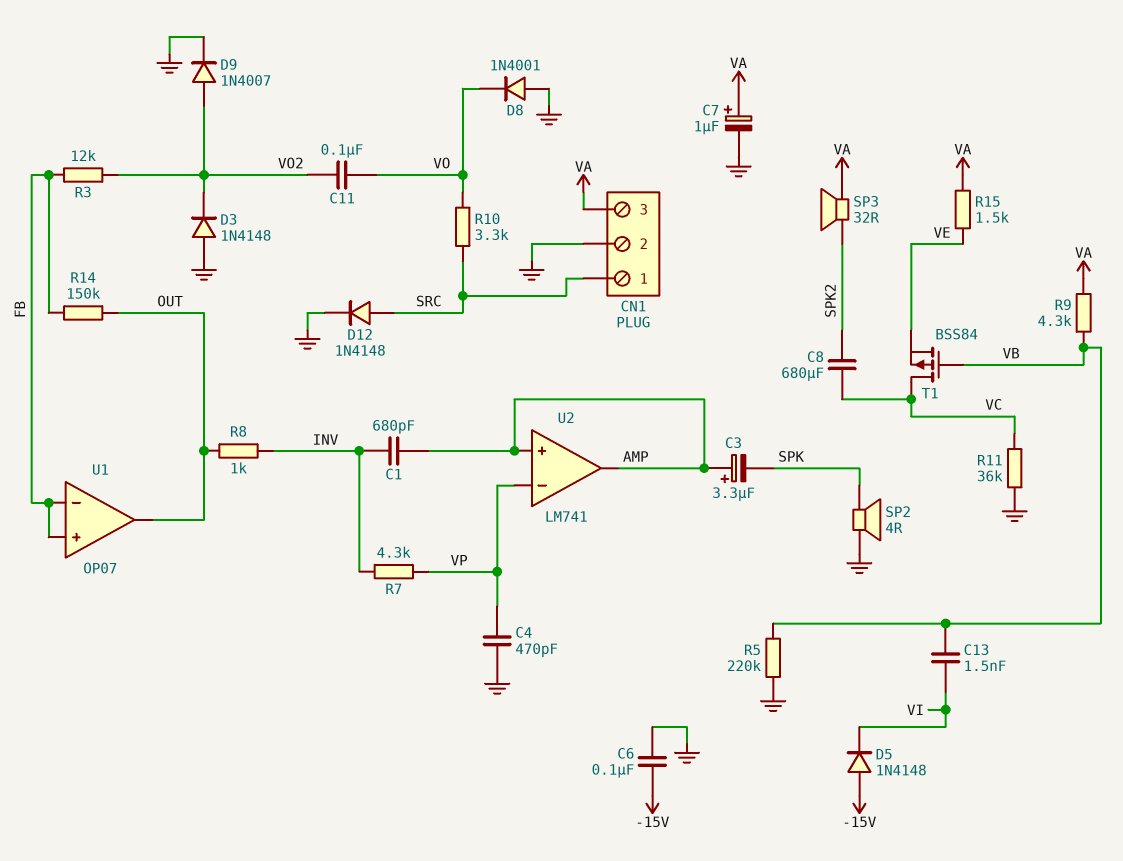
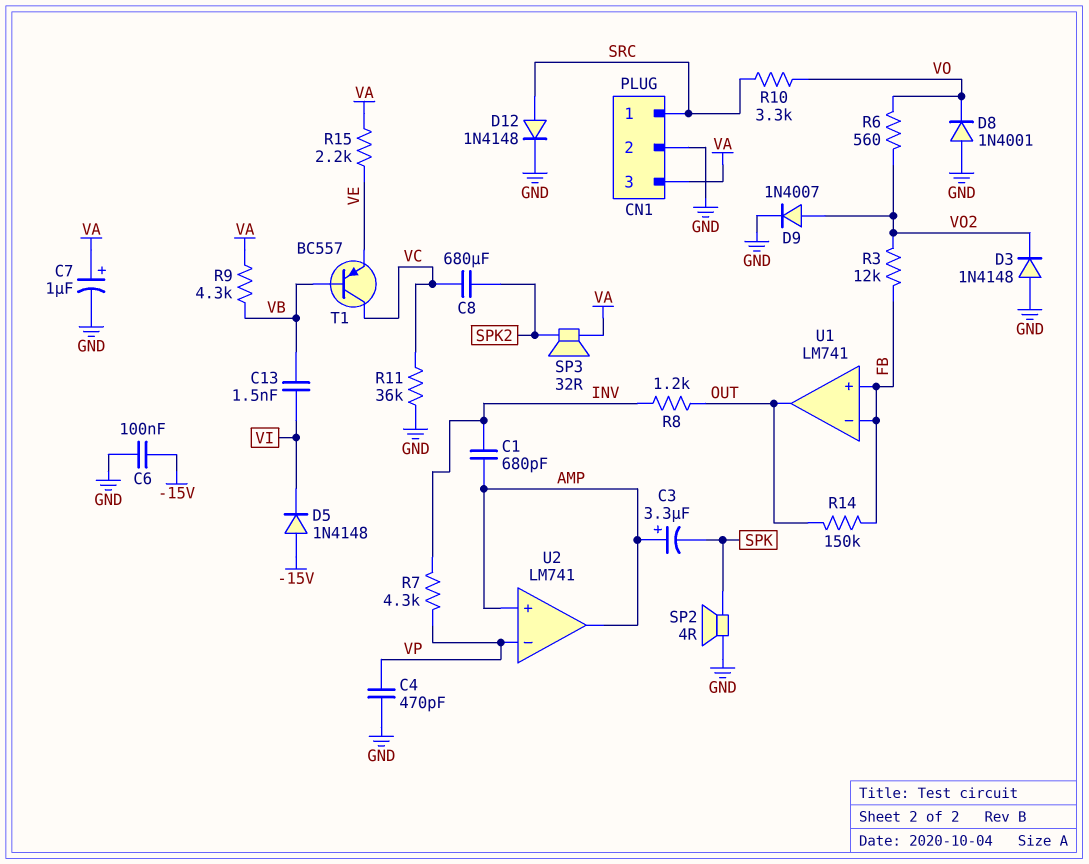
C11: 100nF (VO, VO2) -> none
R5: 220k (GND, VB) -> none
R6: none -> 560 (VO, VO2)
R8: 1k (INV, OUT) -> 1.2k (INV, OUT)
R15: 1.5k (VA, VE) -> 2.2k (VA, VE)
T1: PMOS BSS84 (G VB, D VC, S VE) -> PNP BC557 (B VB, C VC, E VE)
U1: OP07 -> LM741

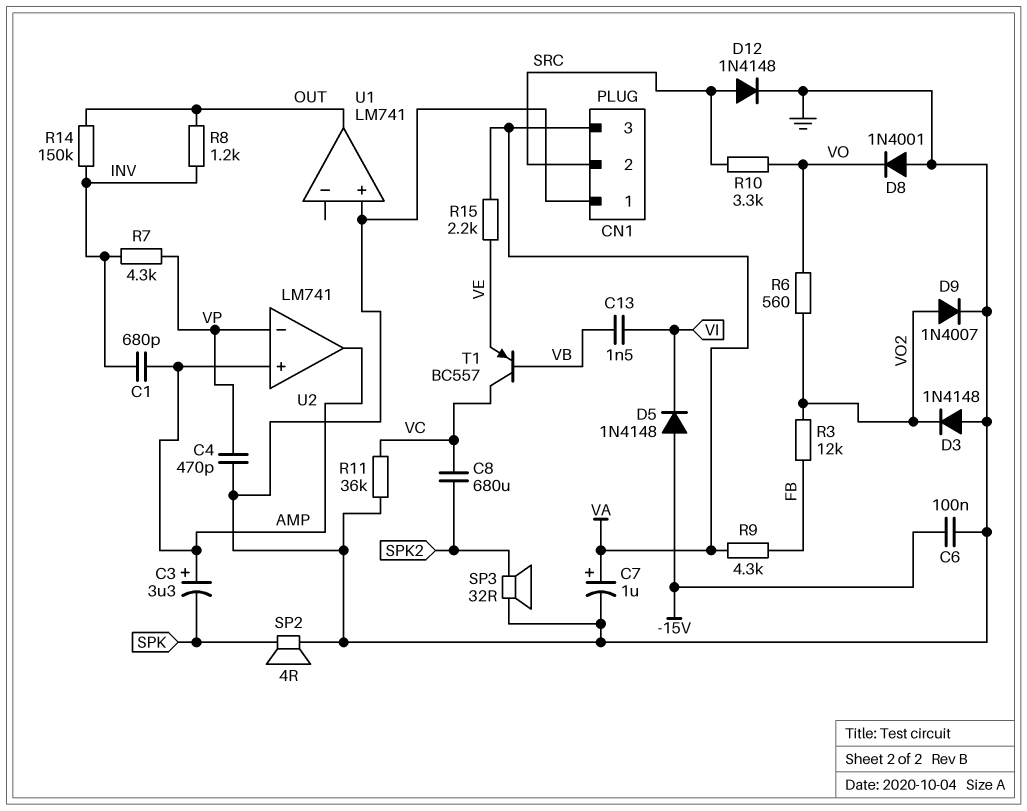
CN1 pin 1: SRC -> GND
CN1 pin 2: GND -> SRC
R9: 4.3k (VA, VB) -> 4.3k (FB, VA)
R14: 150k (FB, OUT) -> 150k (INV, OUT)
SP3: speaker 32R (SPK2, VA) -> speaker 32R (GND, SPK2)
U1 pin in+: FB -> GND
U1 pin in-: FB -> none

